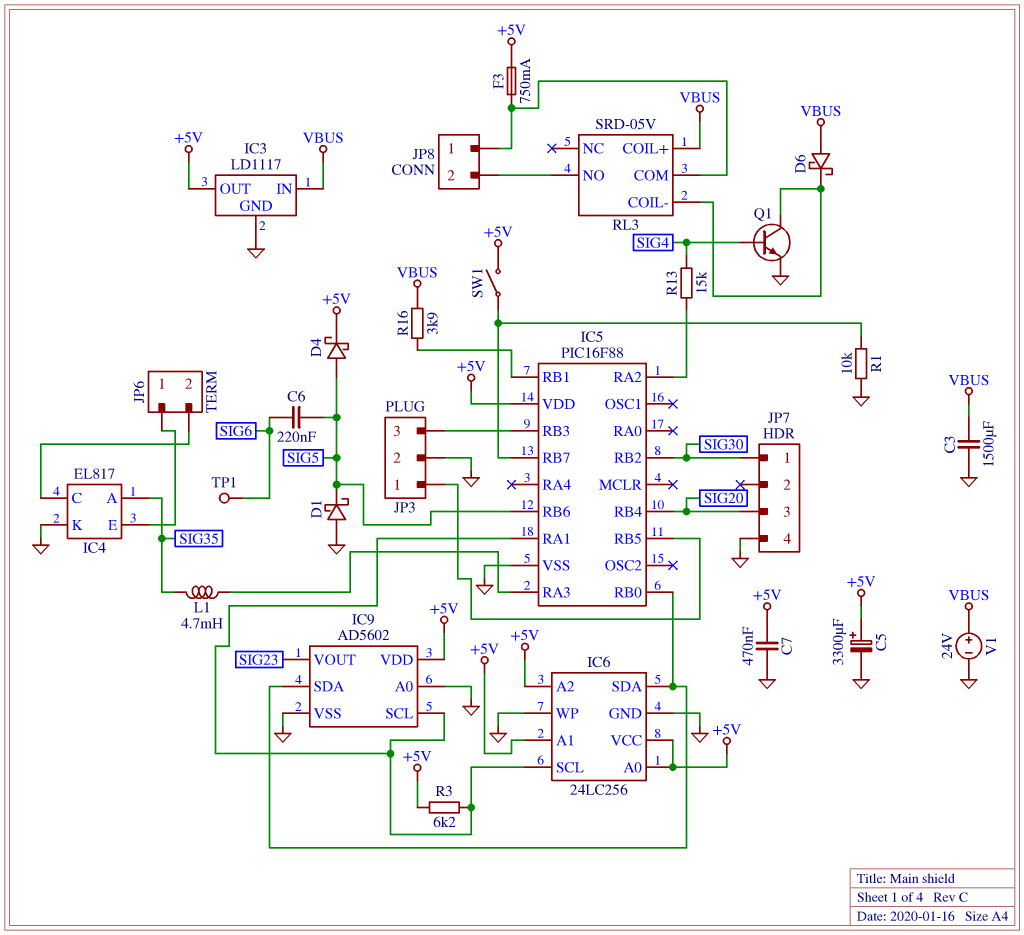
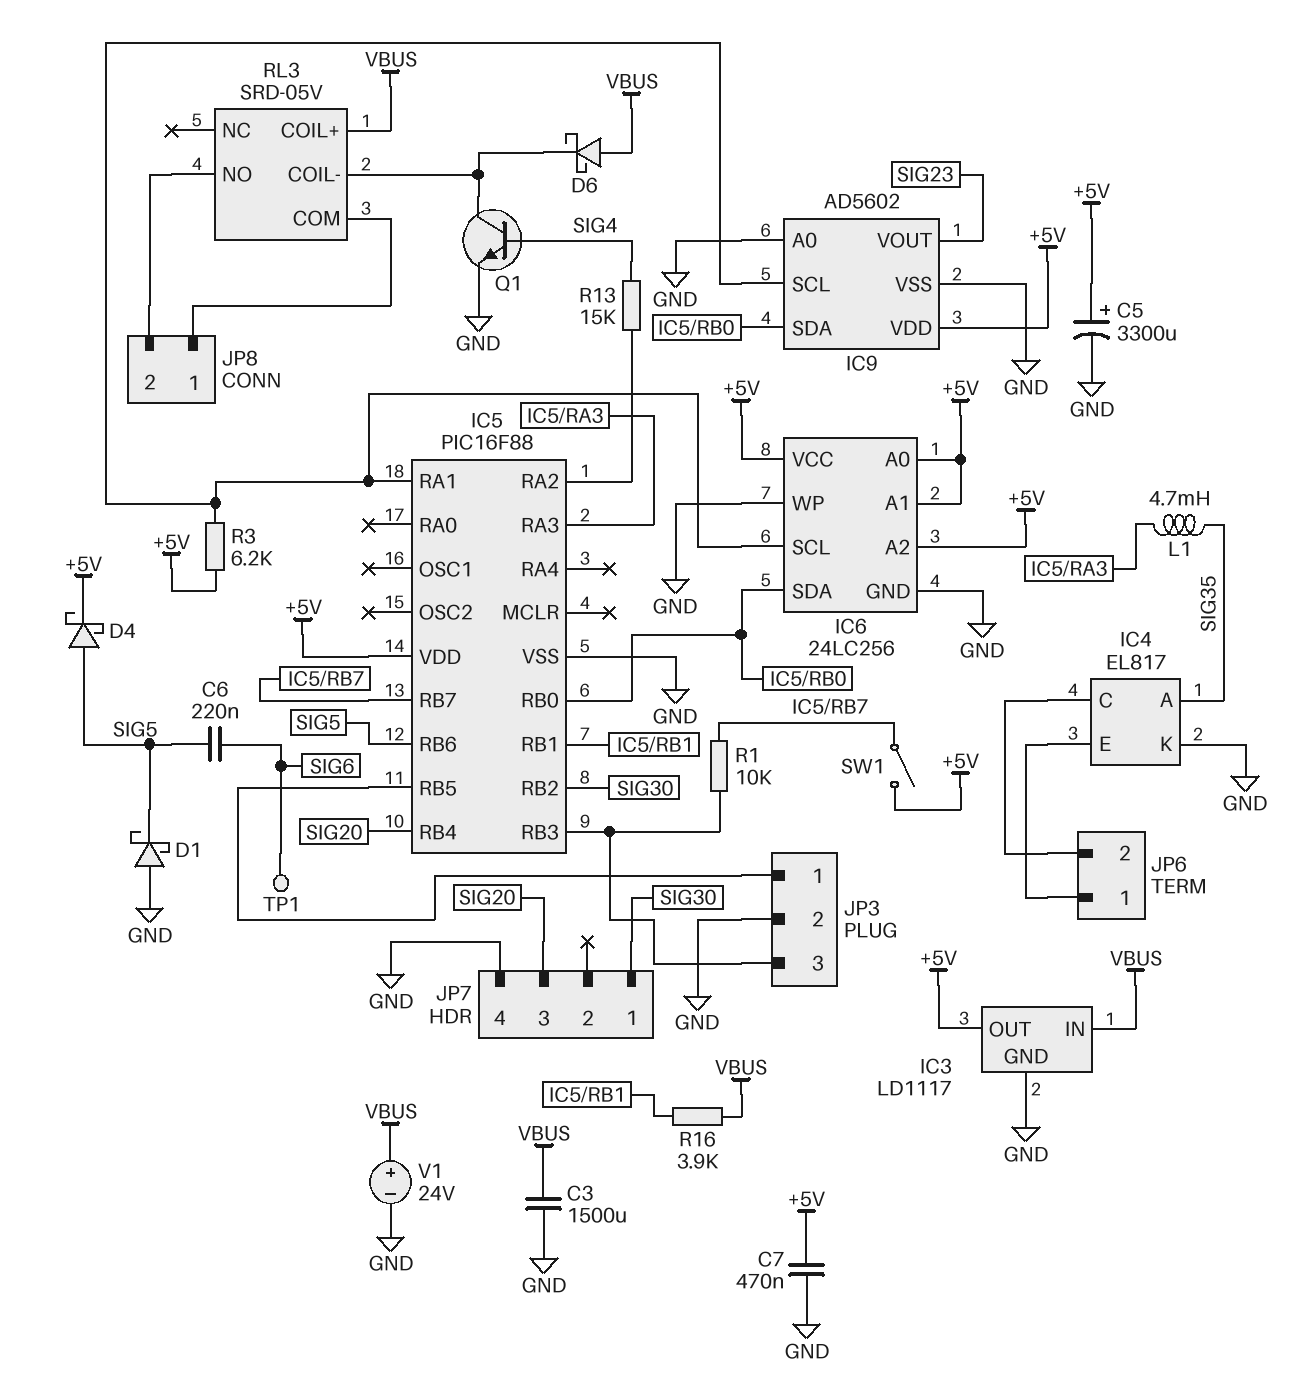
F3: 750mA (+5V, JP8/1) -> none
R1: 10k (GND, IC5/RB7) -> 10k (IC5/RB3, IC5/RB7)

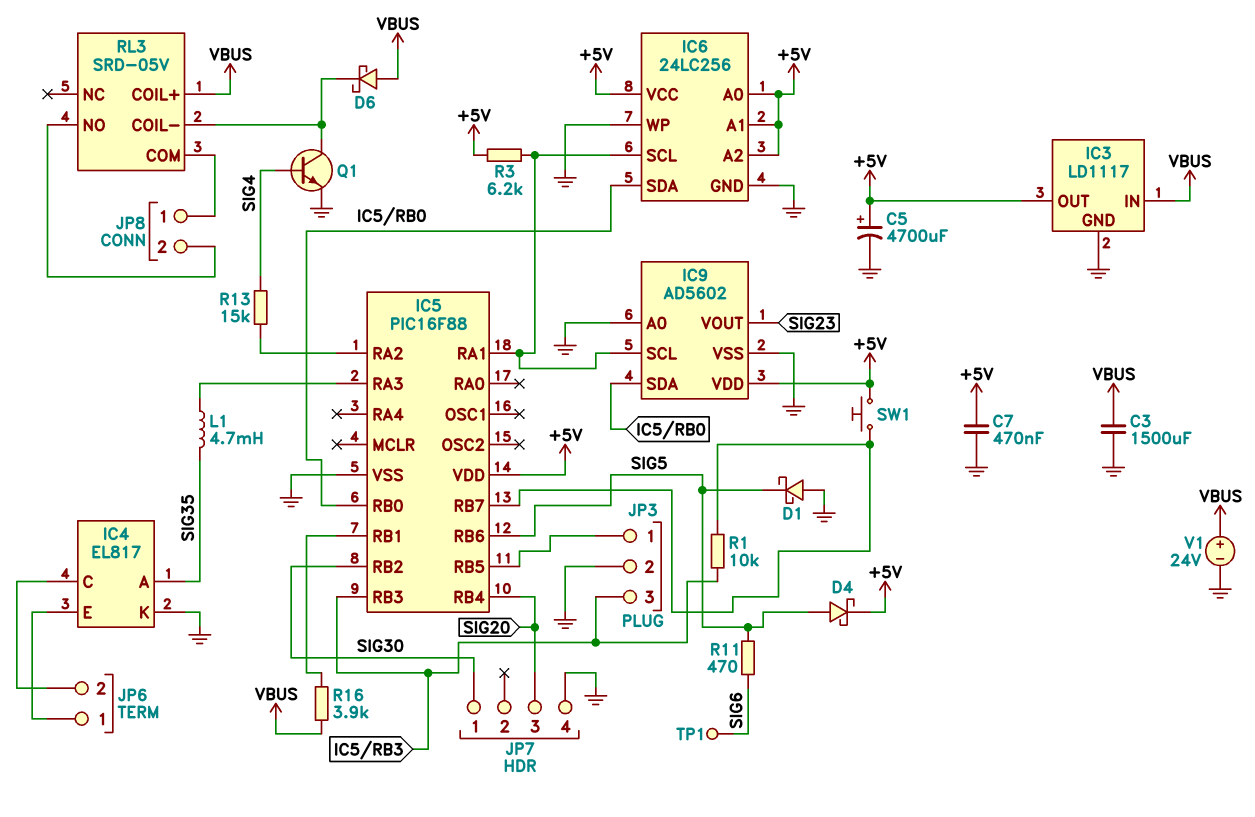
C5: 3300uF (plus +5V, minus GND) -> 4700uF (plus +5V, minus GND)
C6: 220nF (SIG5, SIG6) -> none
R11: none -> 470 (SIG5, SIG6)
SW1: switch (+5V, IC5/RB7) -> button (+5V, IC5/RB7)

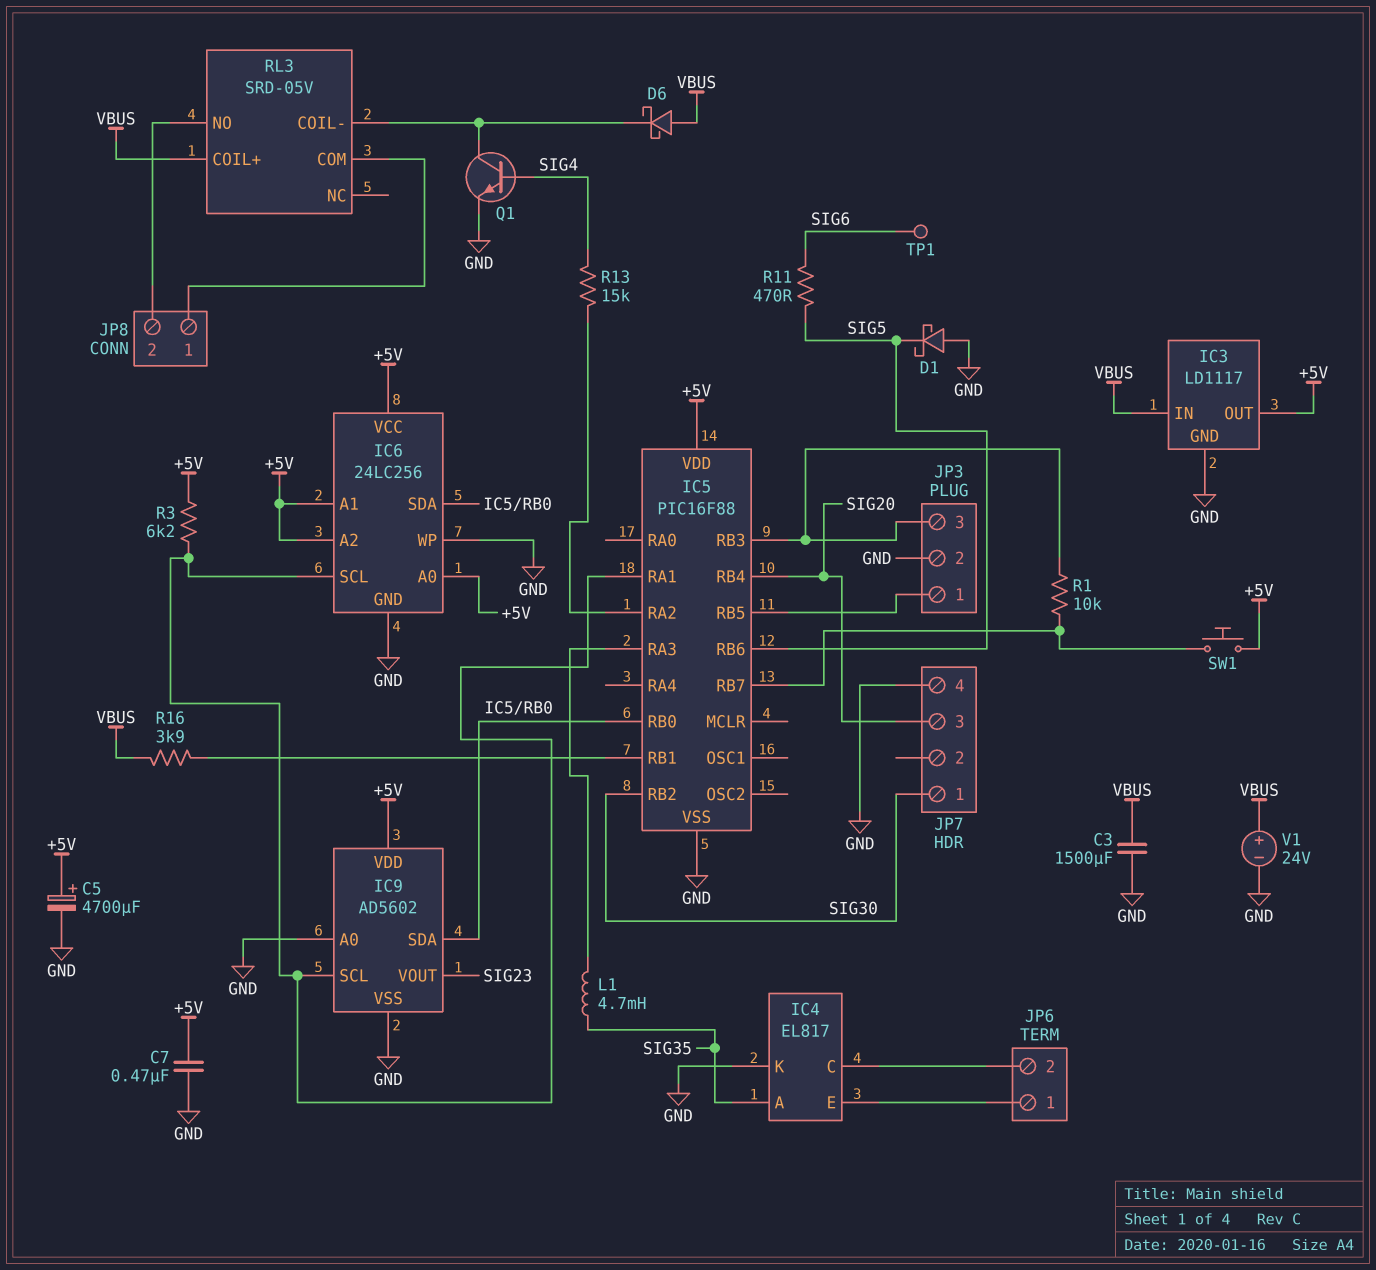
D4: schottky (A SIG5, K +5V) -> none

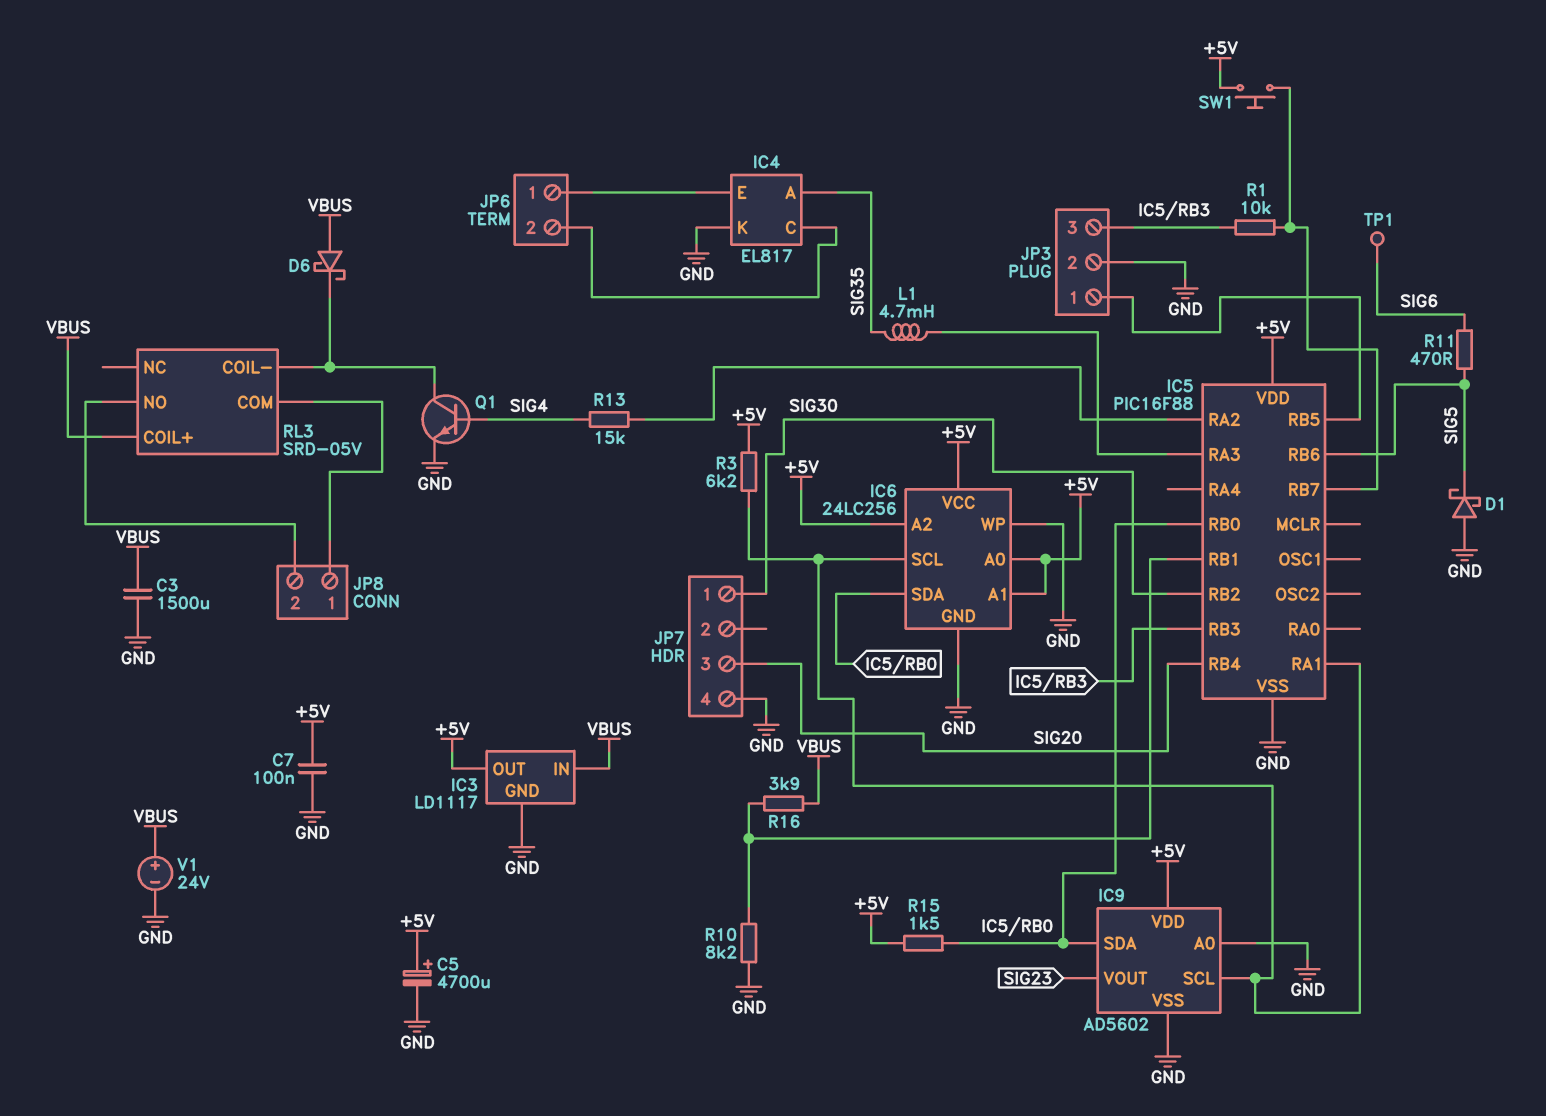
C7: 470nF (+5V, GND) -> 100nF (+5V, GND)
R10: none -> 8.2k (GND, IC5/RB1)
R15: none -> 1.5k (+5V, IC5/RB0)

